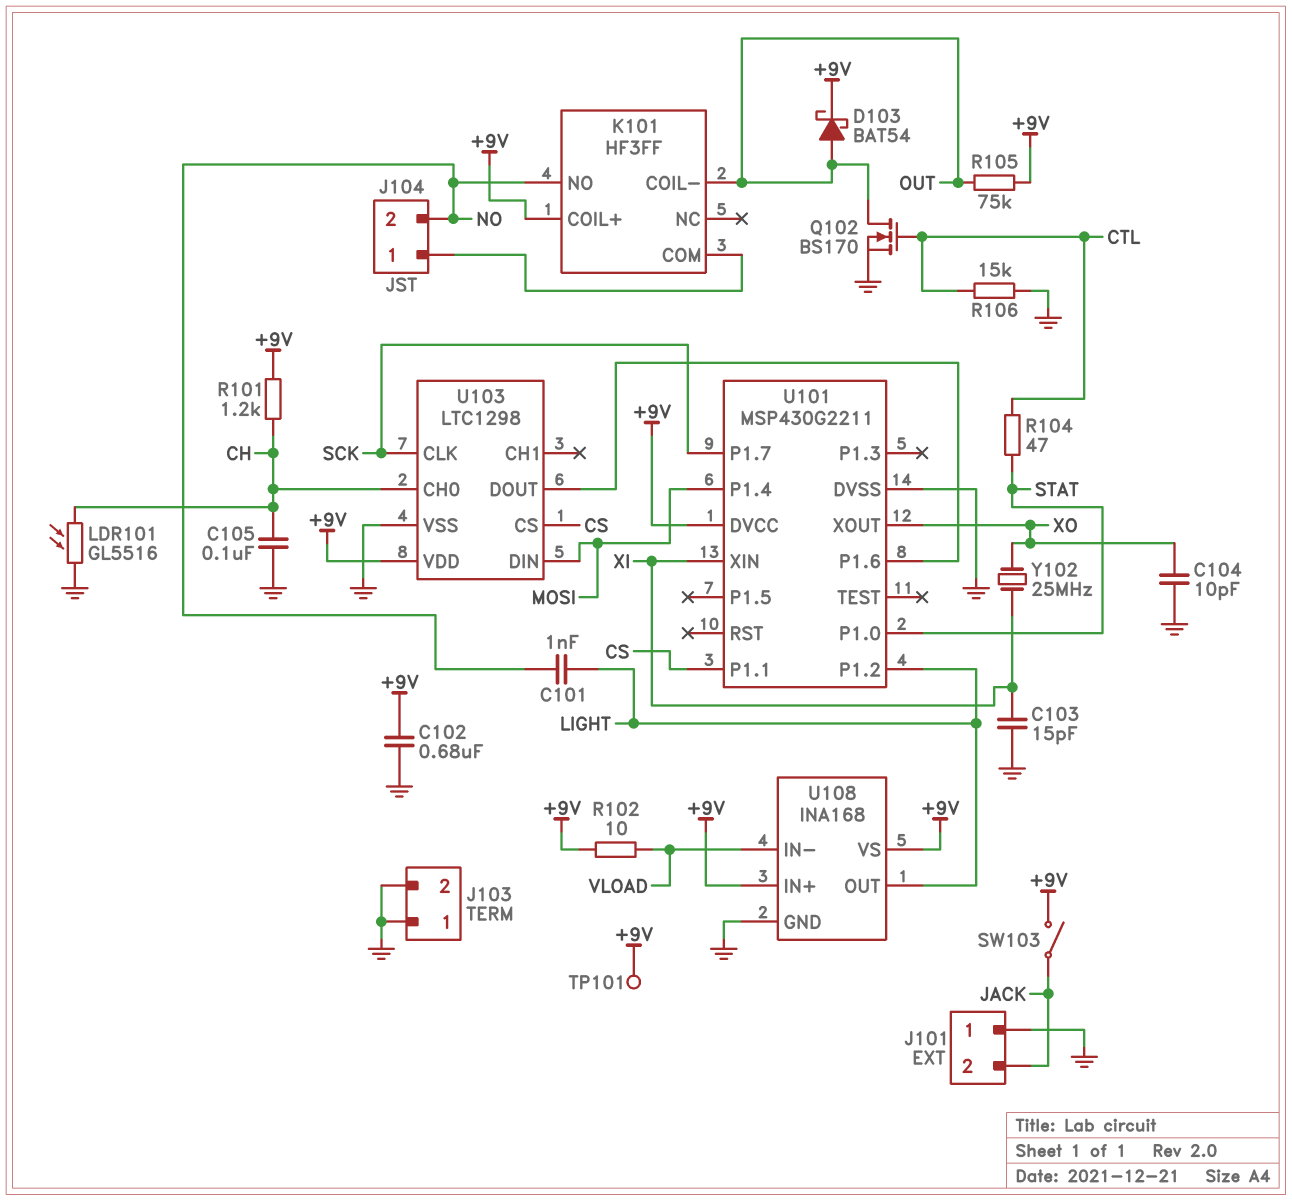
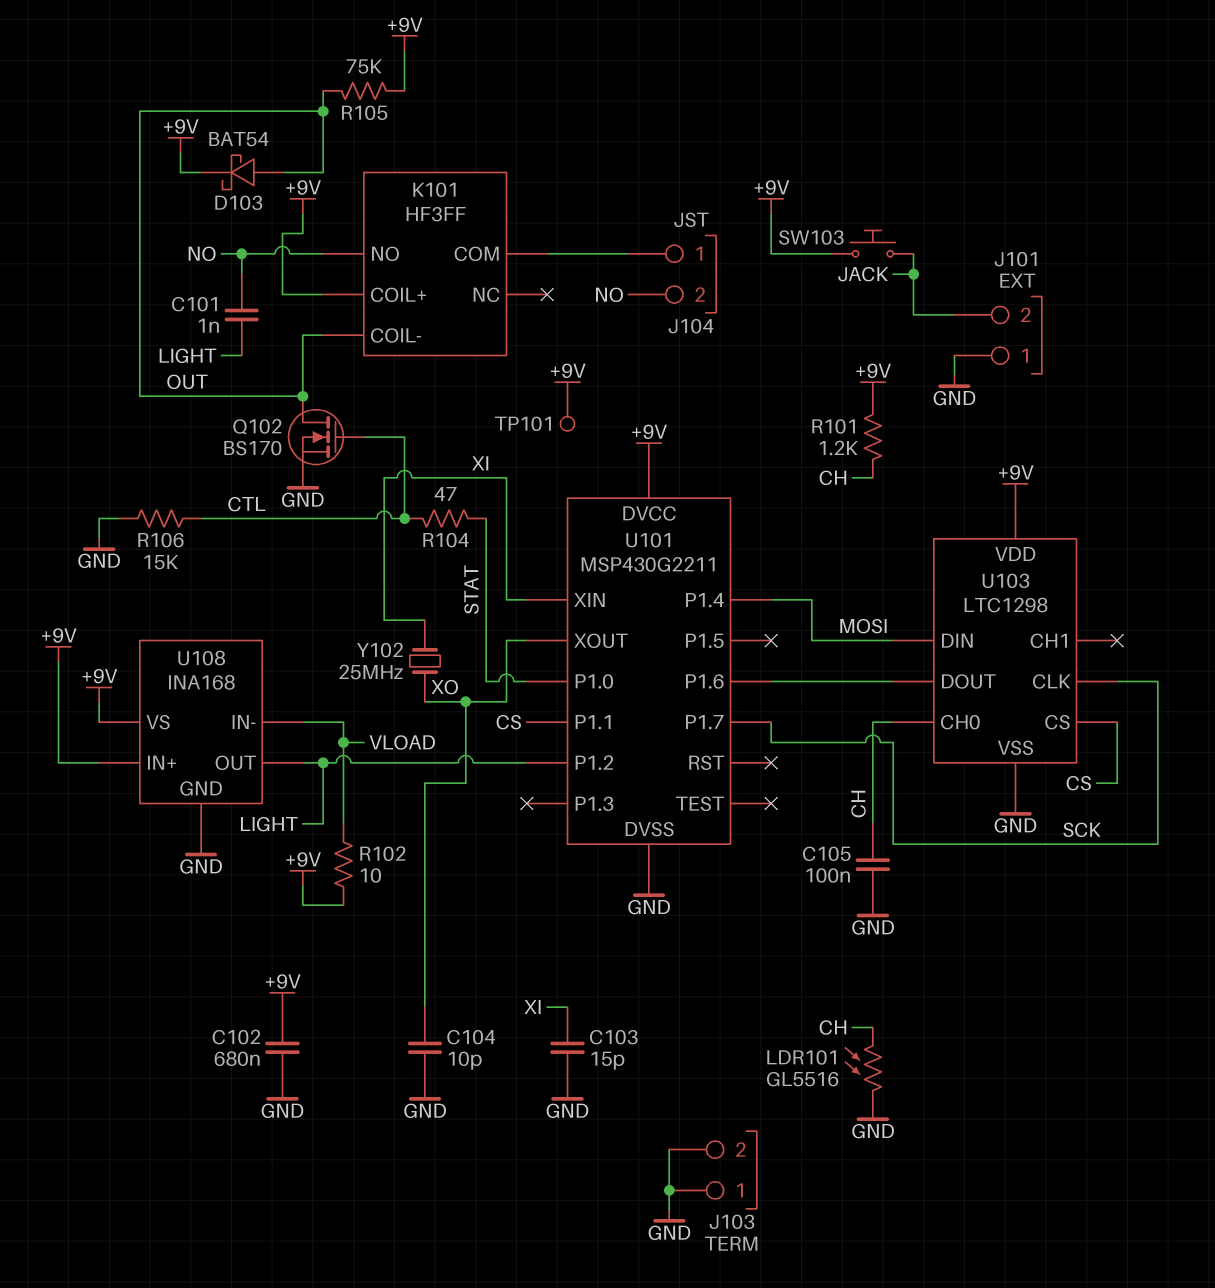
SW103: switch (+9V, JACK) -> button (+9V, JACK)

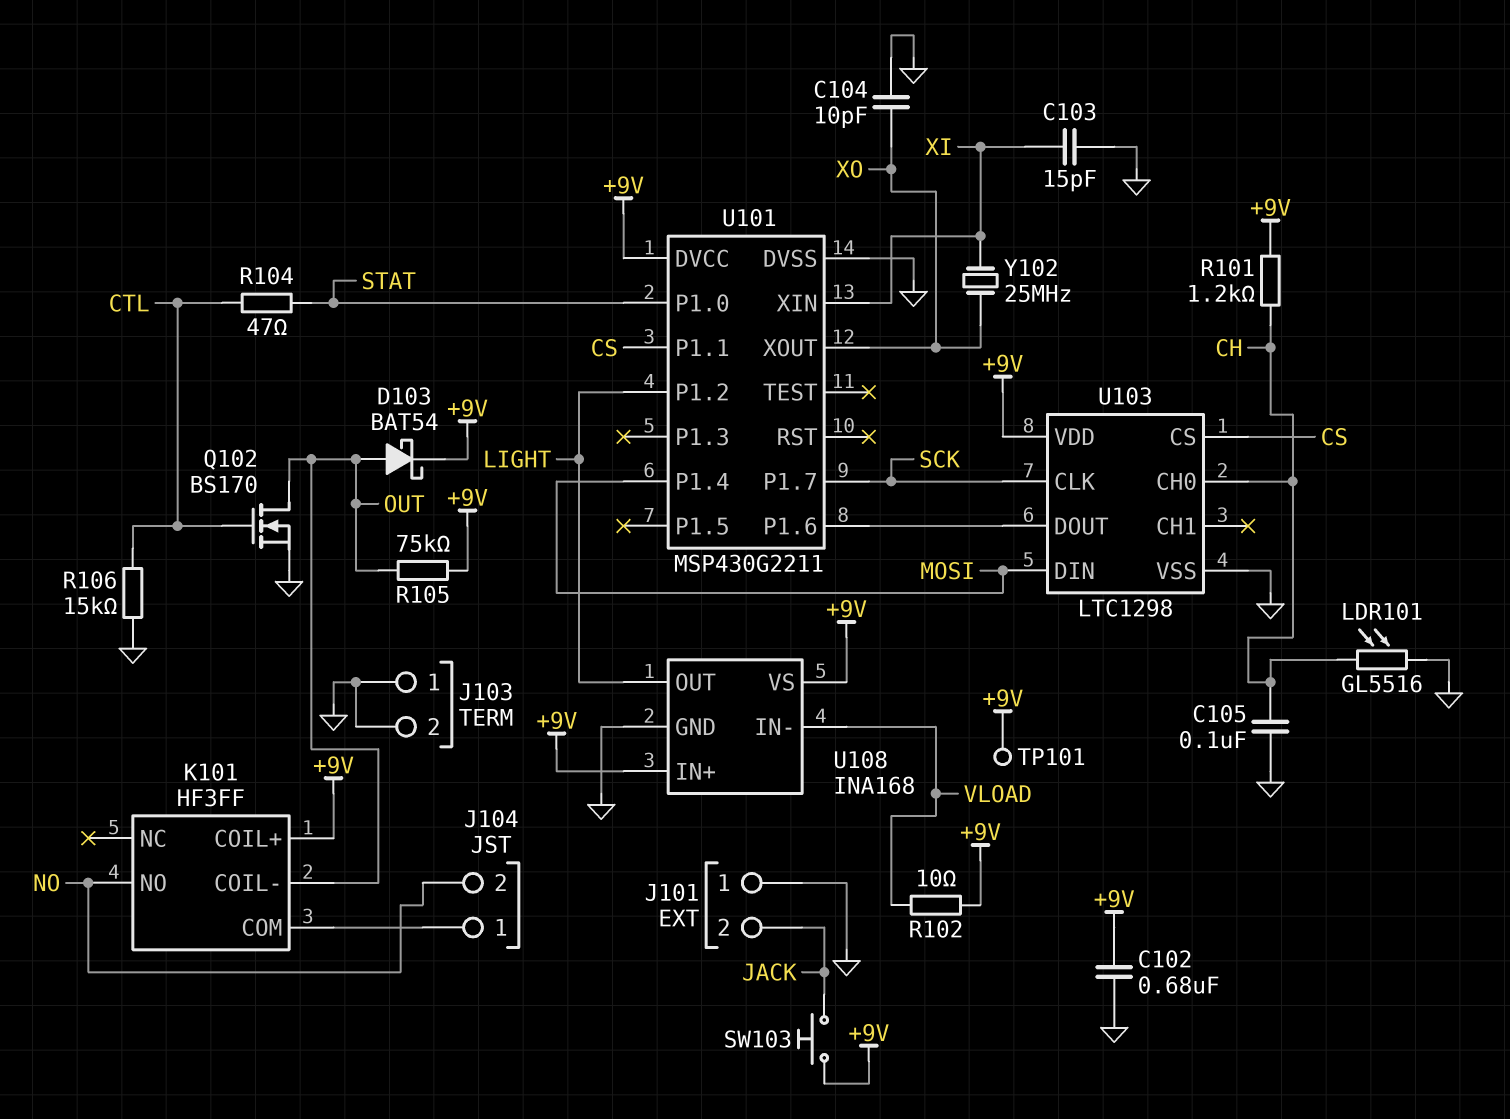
C101: 1nF (LIGHT, NO) -> none

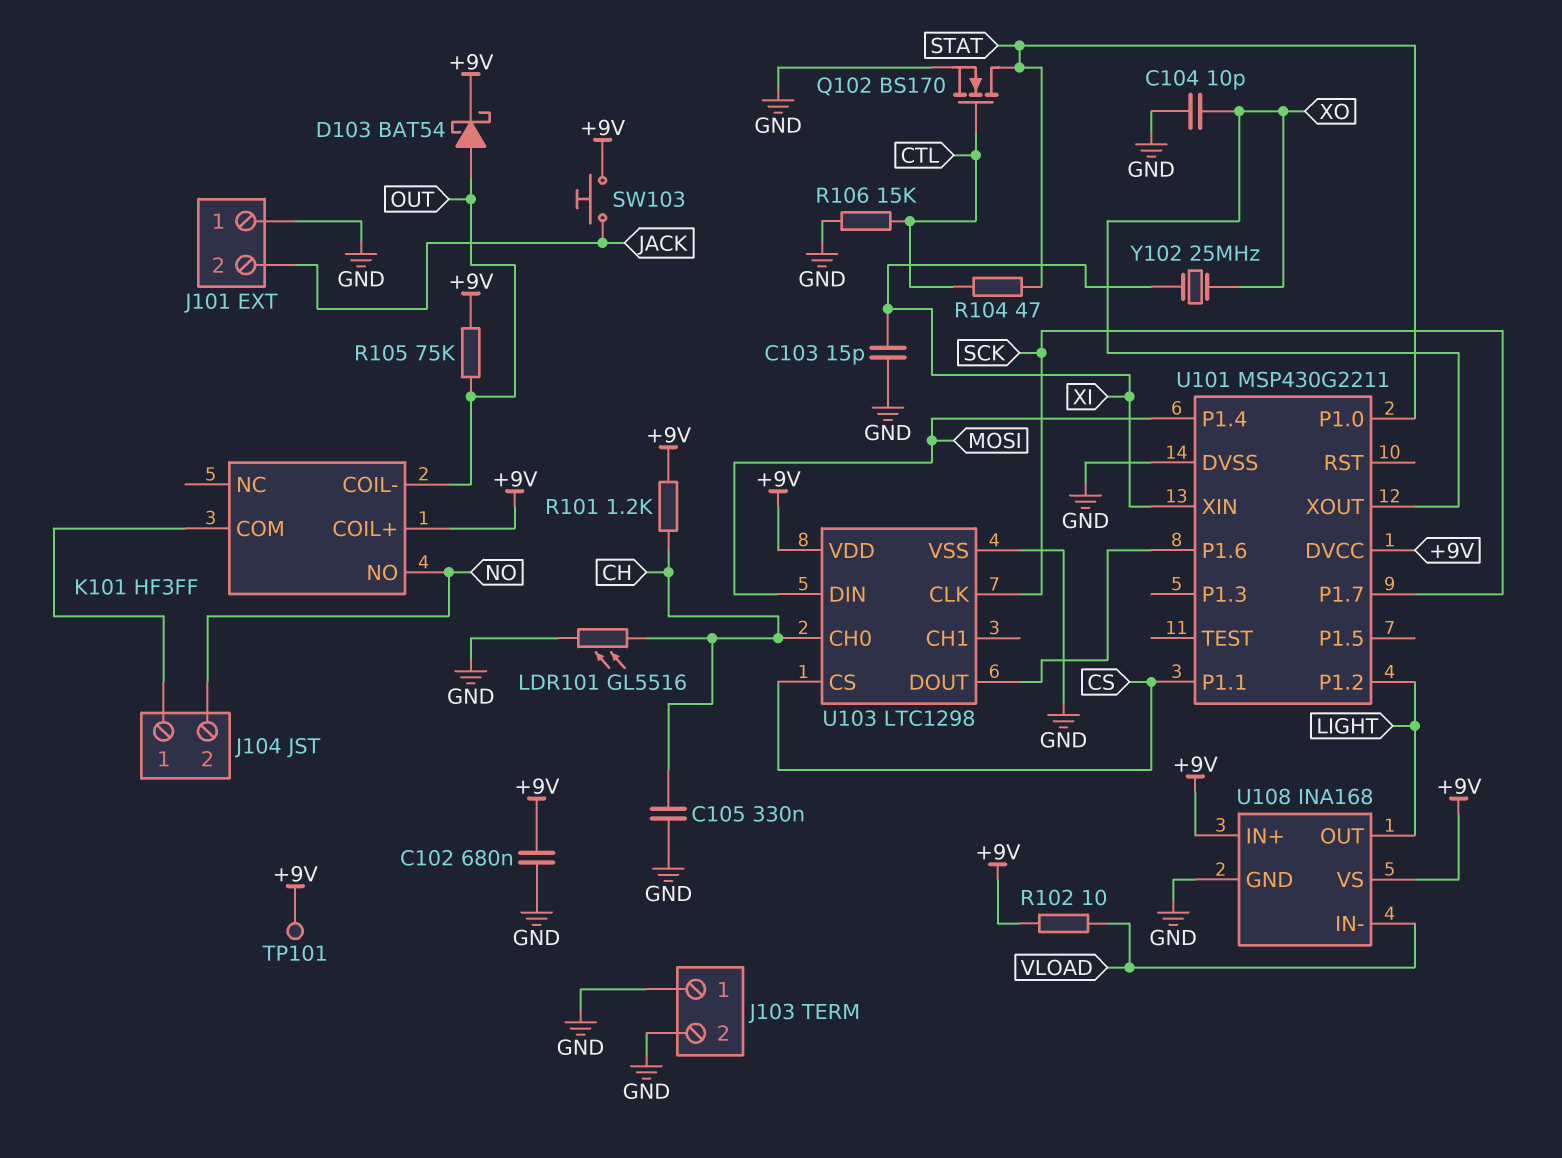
C105: 100nF (CH, GND) -> 330nF (CH, GND)
Q102: NMOS BS170 (G CTL, D OUT, S GND) -> NMOS BS170 (G CTL, D STAT, S GND)

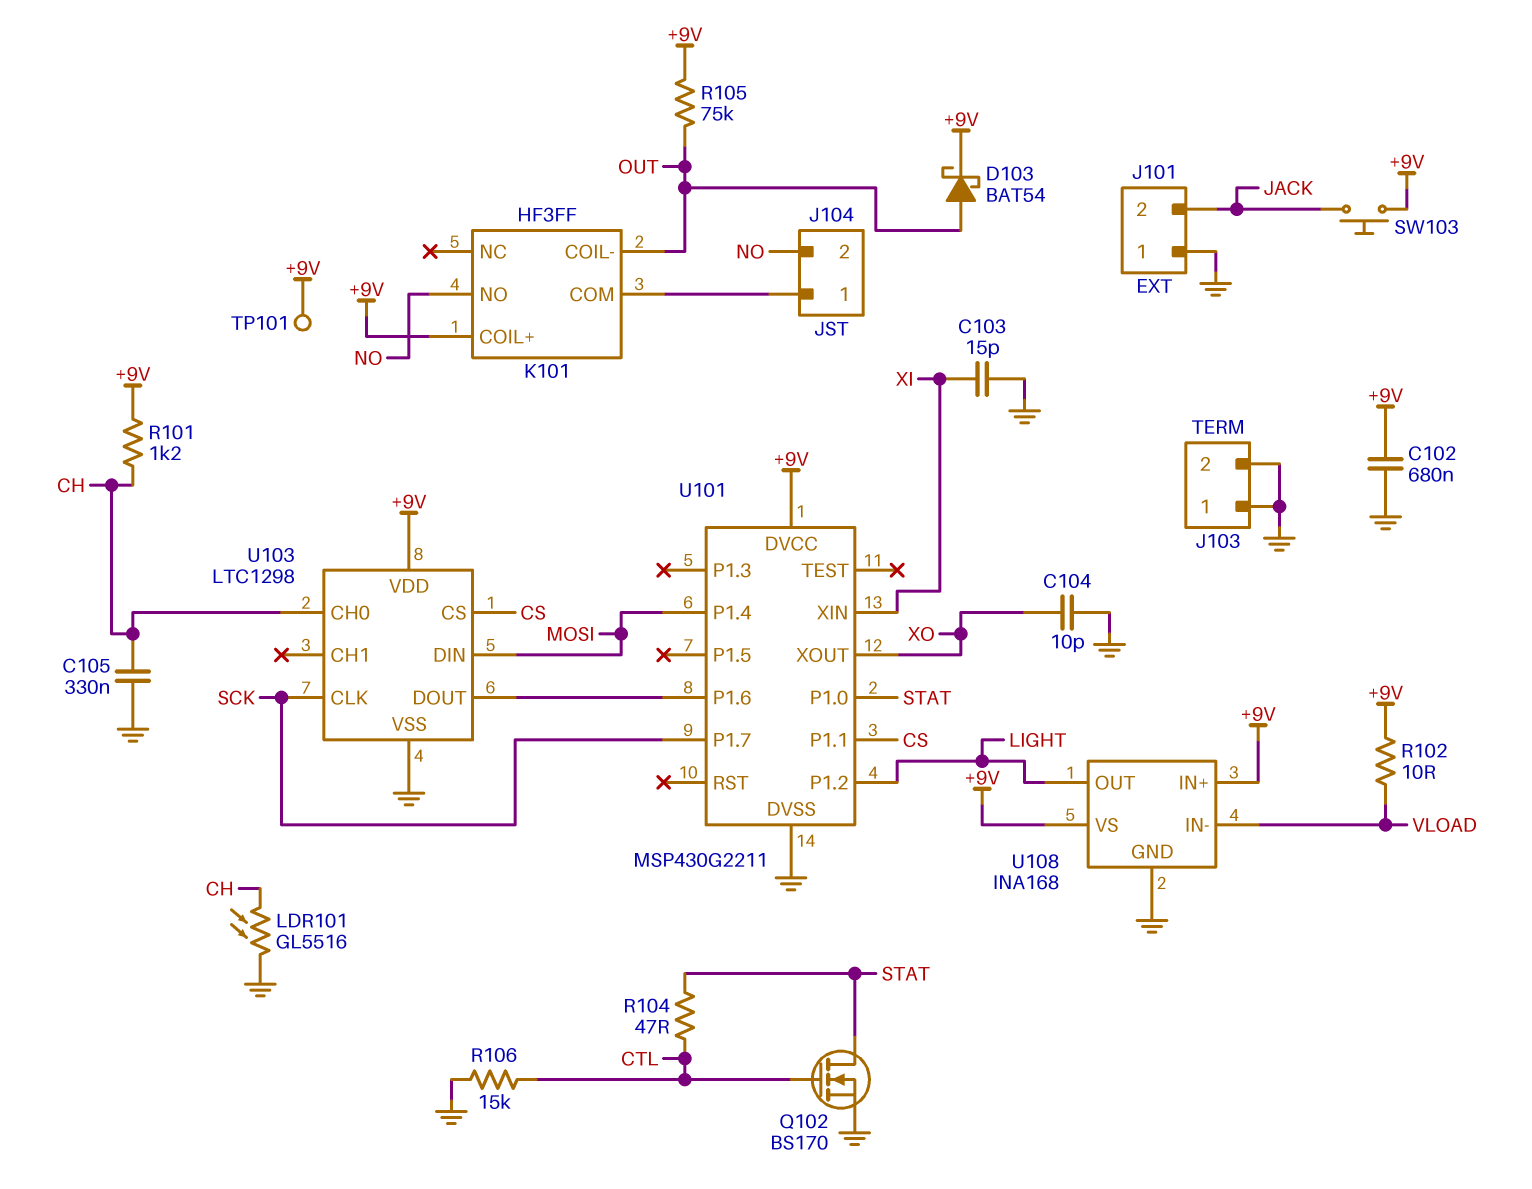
Y102: 25MHz (XI, XO) -> none

